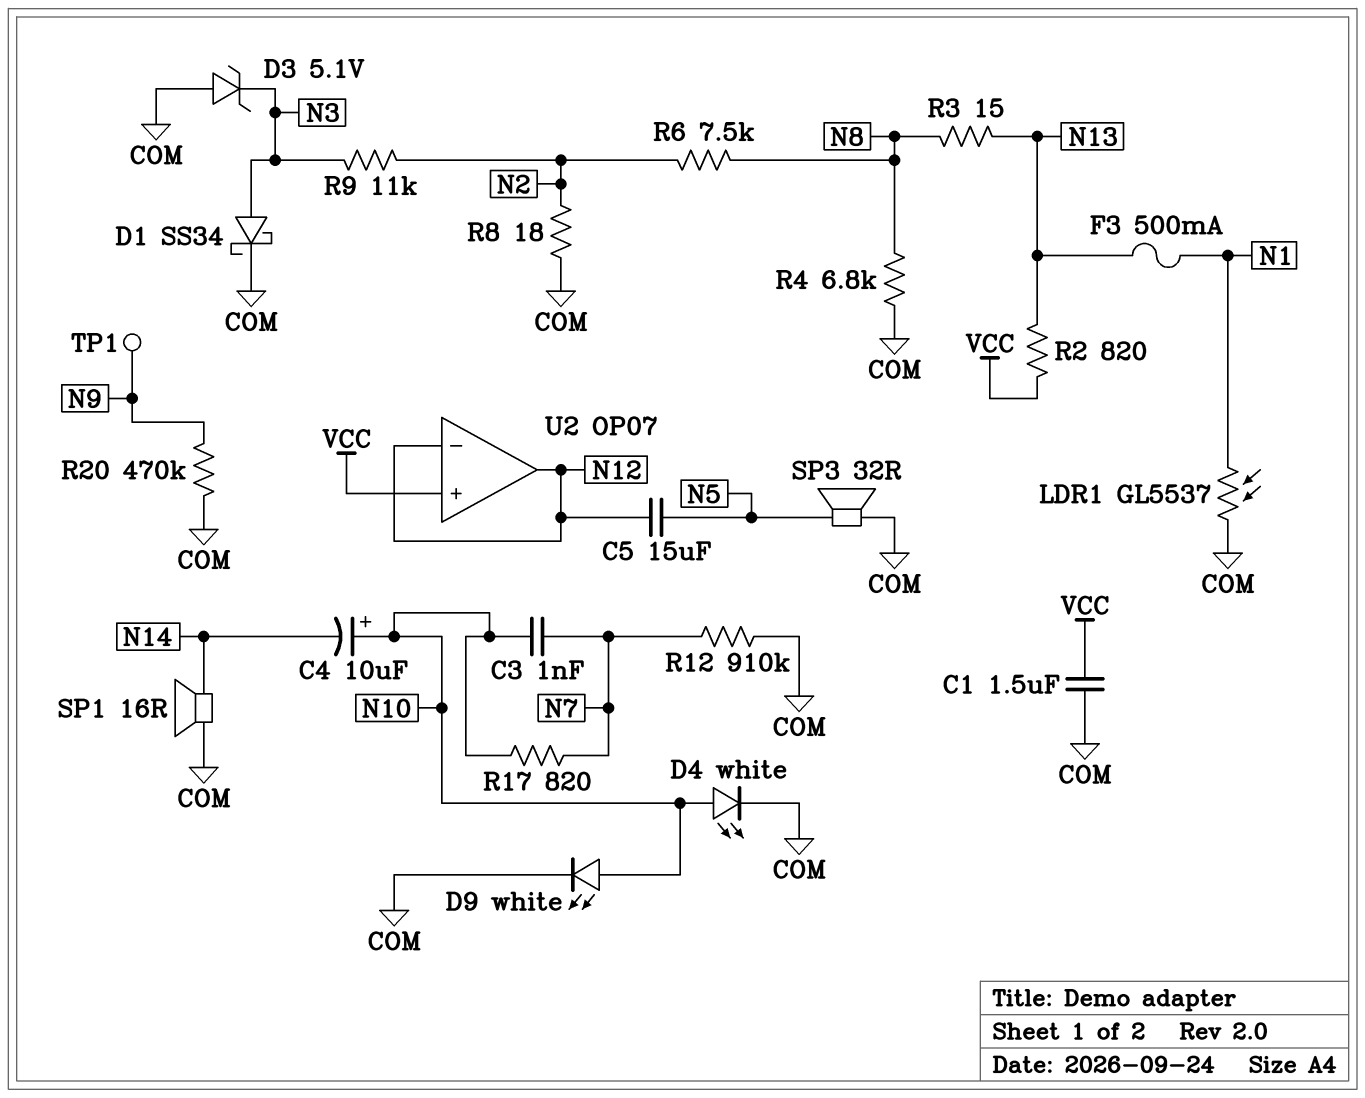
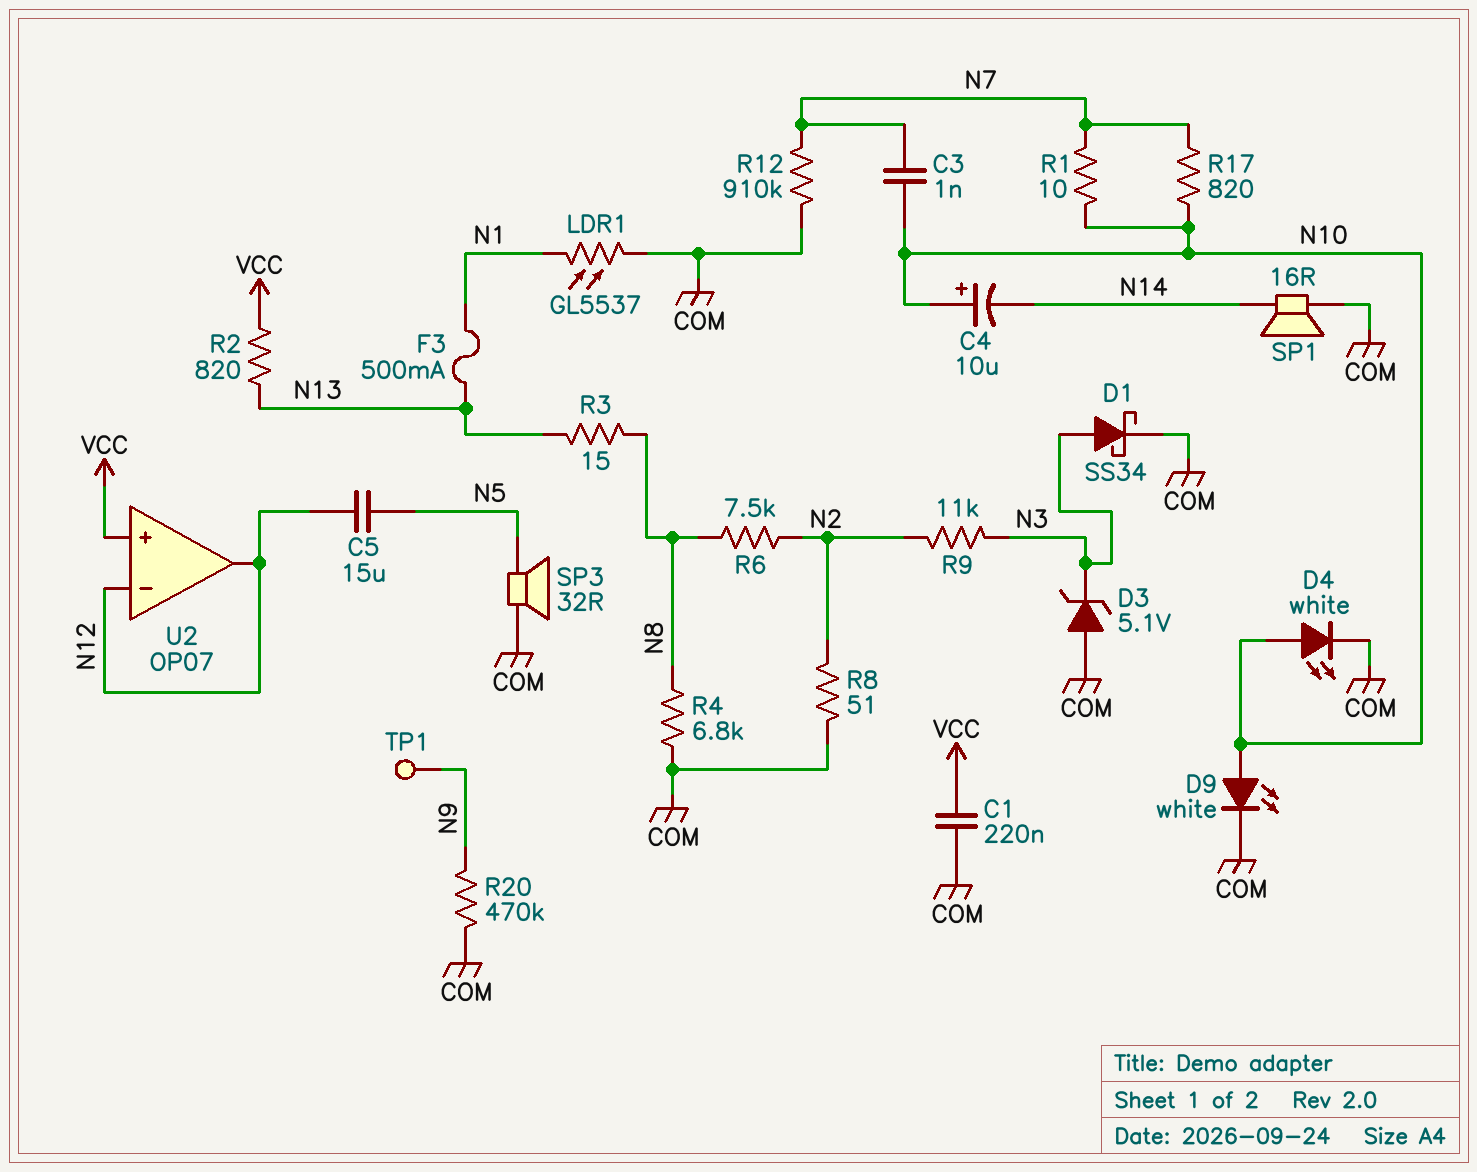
C1: 1.5uF (COM, VCC) -> 220nF (COM, VCC)
R1: none -> 10 (N7, N10)
R8: 18 (COM, N2) -> 51 (COM, N2)

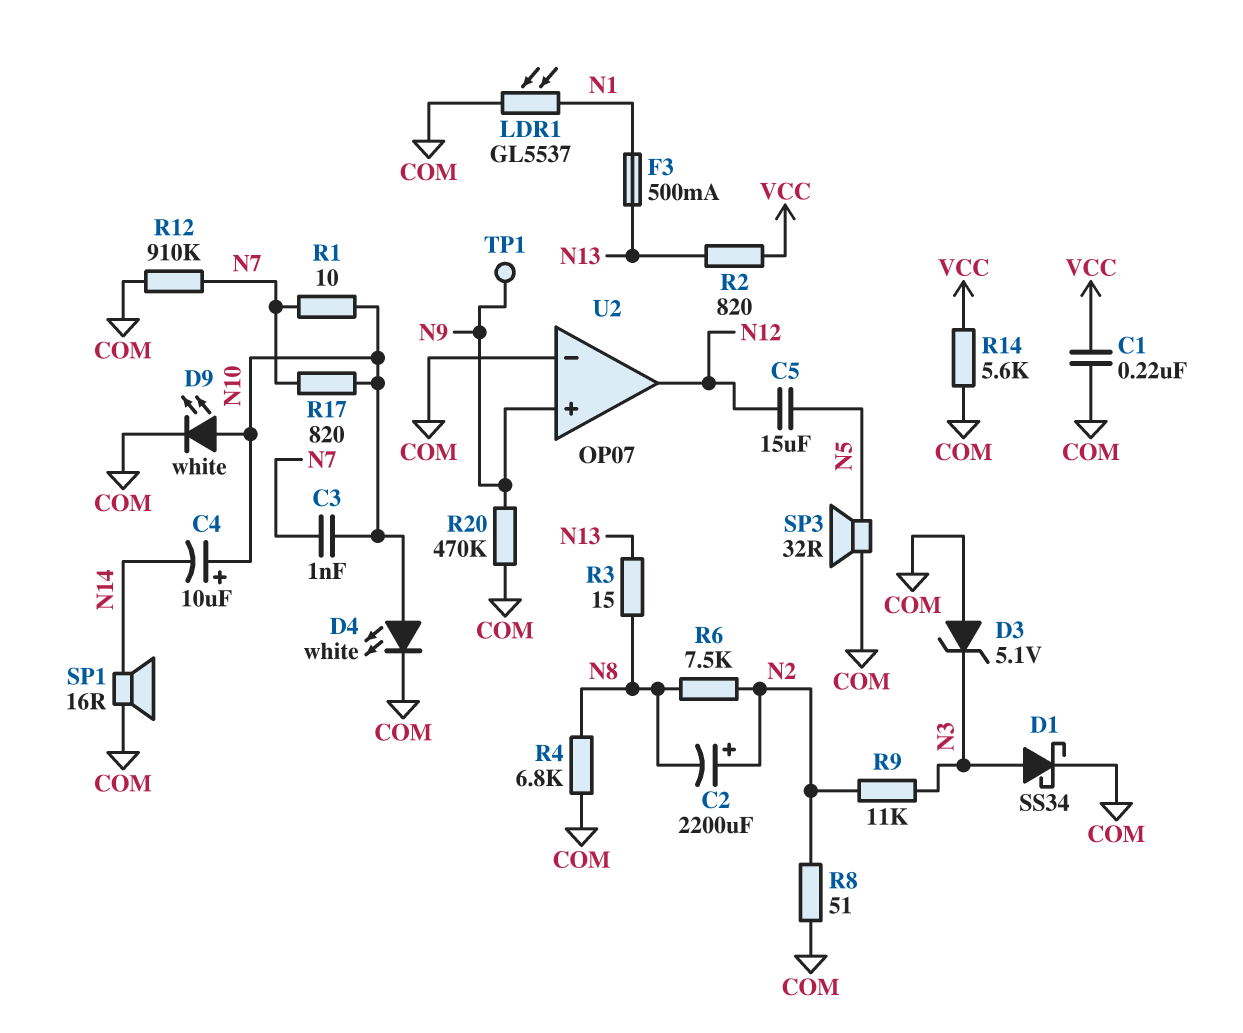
C2: none -> 2200uF (plus N2, minus N8)
R14: none -> 5.6k (COM, VCC)
U2 pin in+: VCC -> N9
U2 pin in-: N12 -> COM

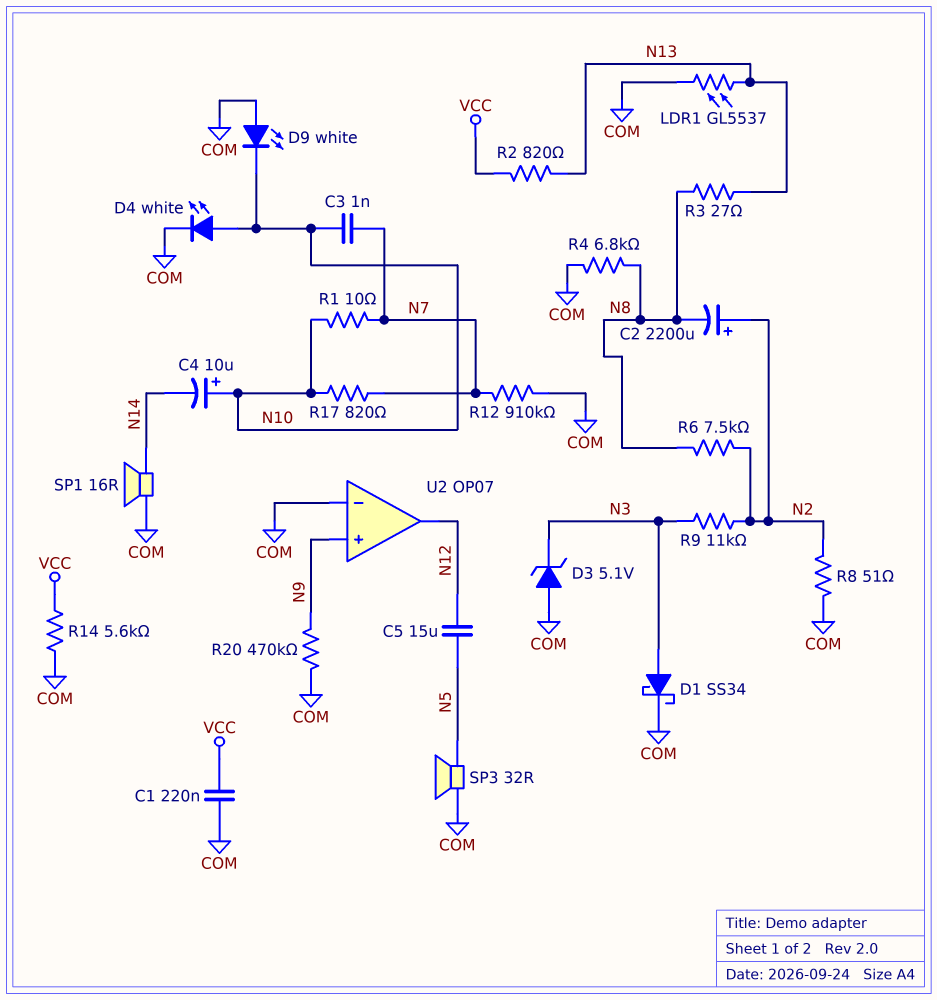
D9: LED white (A N10, K COM) -> LED white (A COM, K N10)
F3: 500mA (N1, N13) -> none
LDR1: GL5537 (COM, N1) -> GL5537 (COM, N13)
R3: 15 (N8, N13) -> 27 (N8, N13)
TP1: test point (N9) -> none

